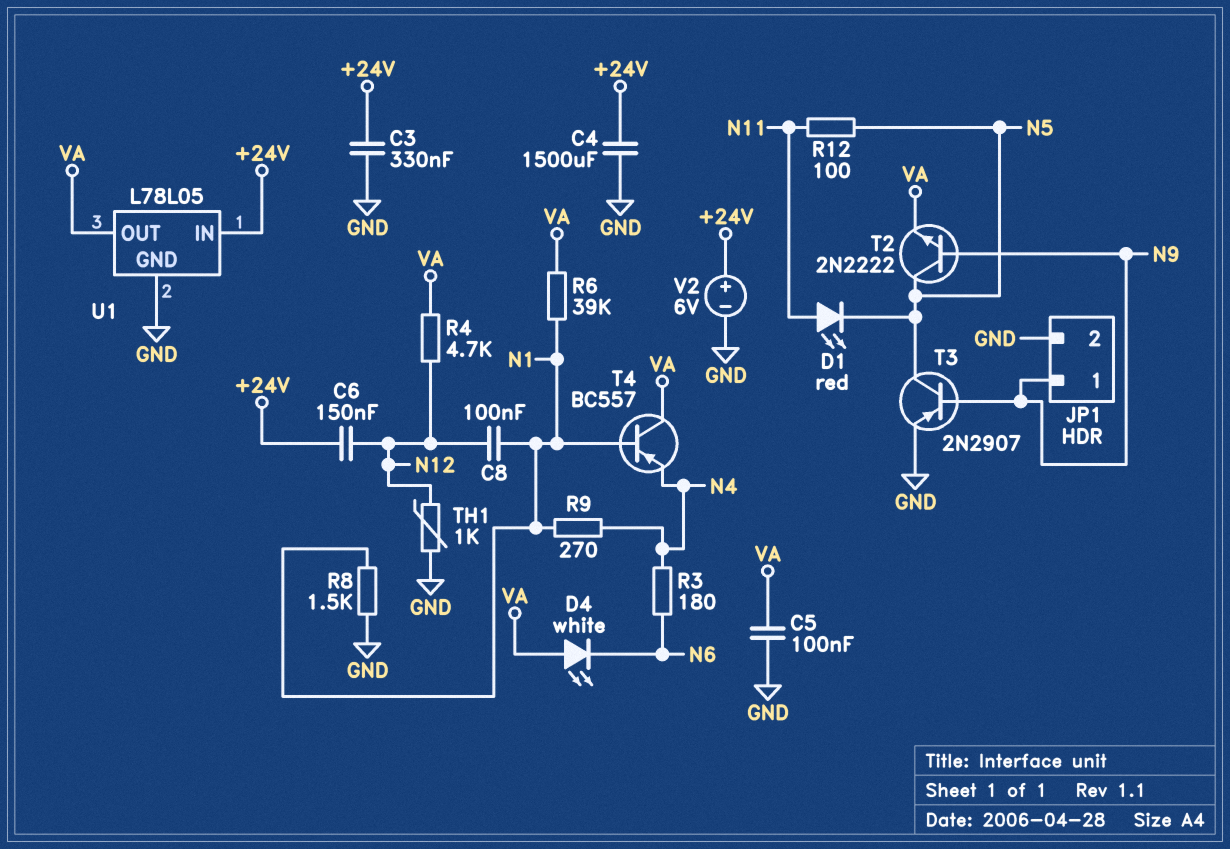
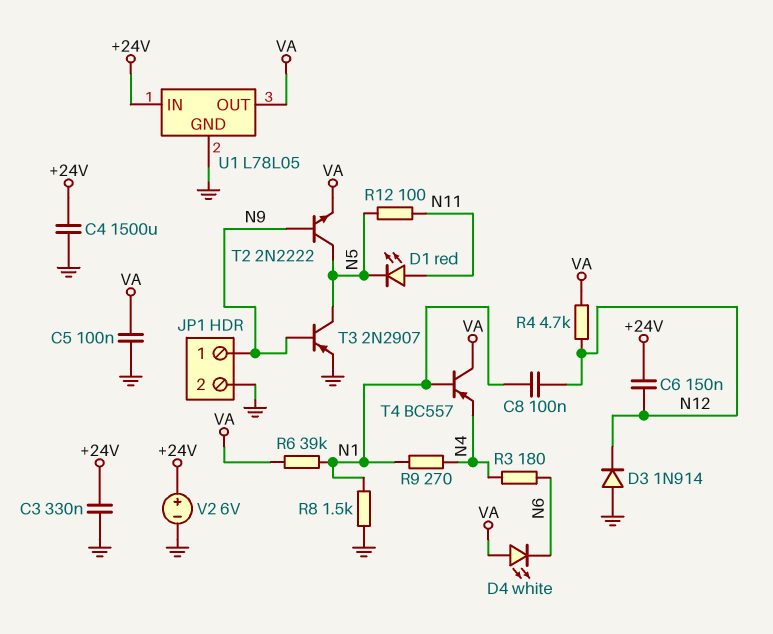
D3: none -> diode 1N914 (A GND, K N12)
TH1: 1k (GND, N12) -> none

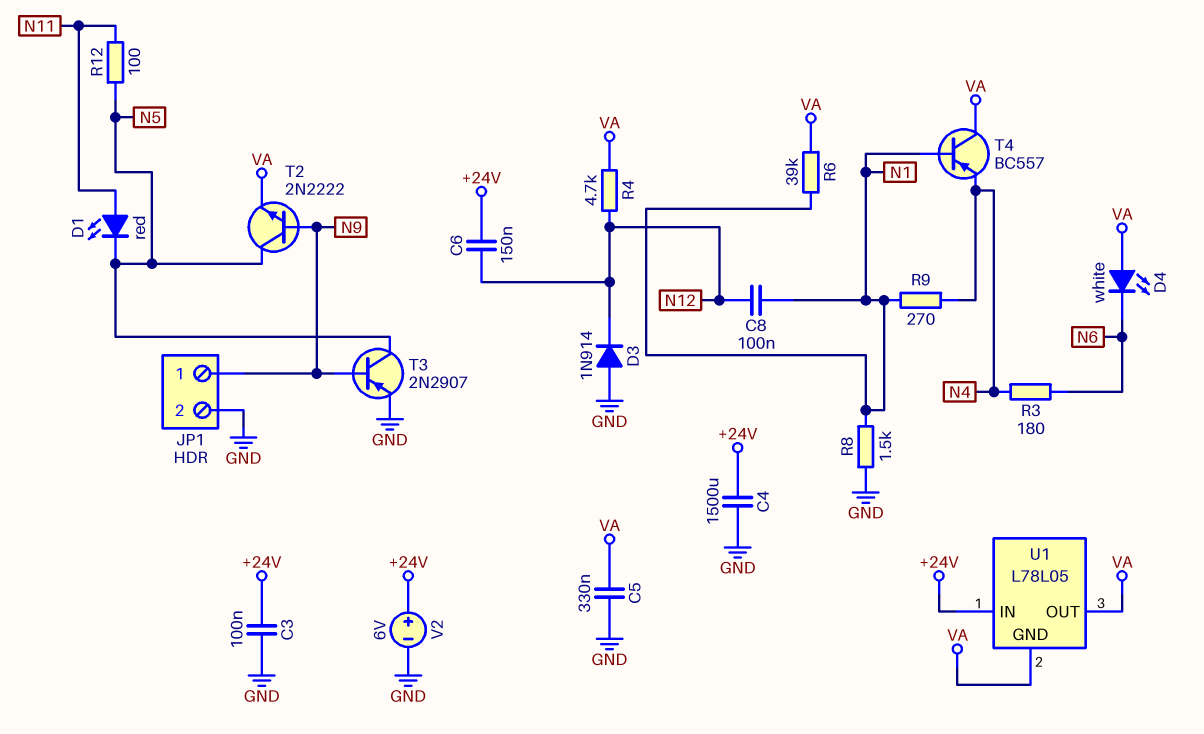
C3: 330nF (+24V, GND) -> 100nF (+24V, GND)
C5: 100nF (GND, VA) -> 330nF (GND, VA)
U1 pin GND: GND -> VA

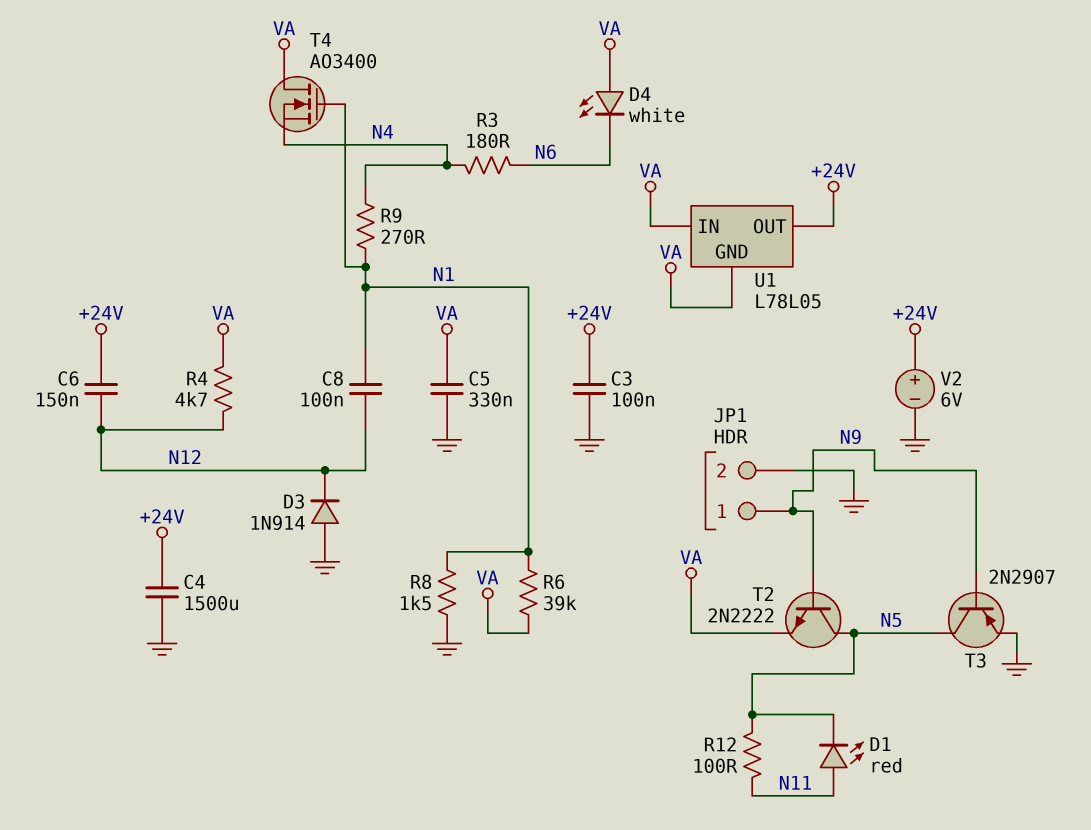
T4: PNP BC557 (B N1, C VA, E N4) -> NMOS AO3400 (G N1, D VA, S N4)
U1 pin IN: +24V -> VA
U1 pin OUT: VA -> +24V

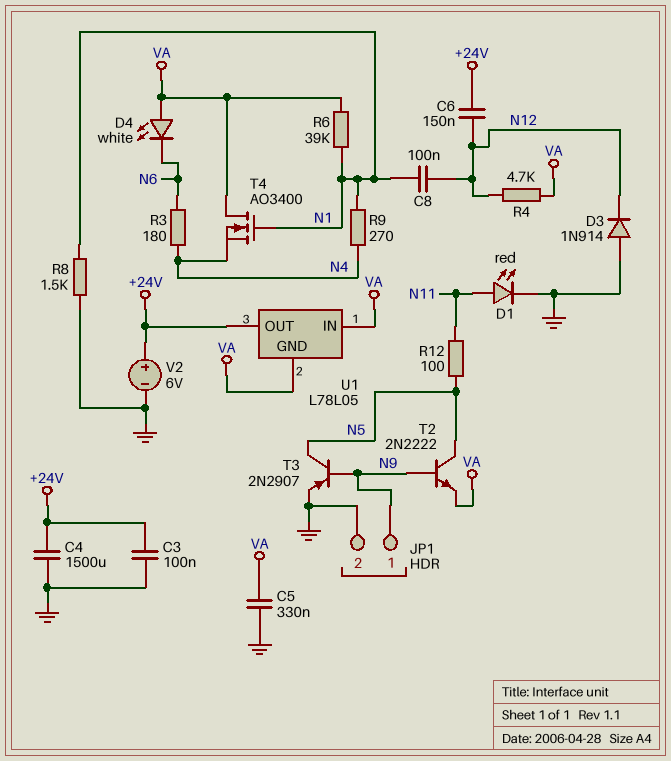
D1: LED red (A N11, K N5) -> LED red (A N11, K GND)

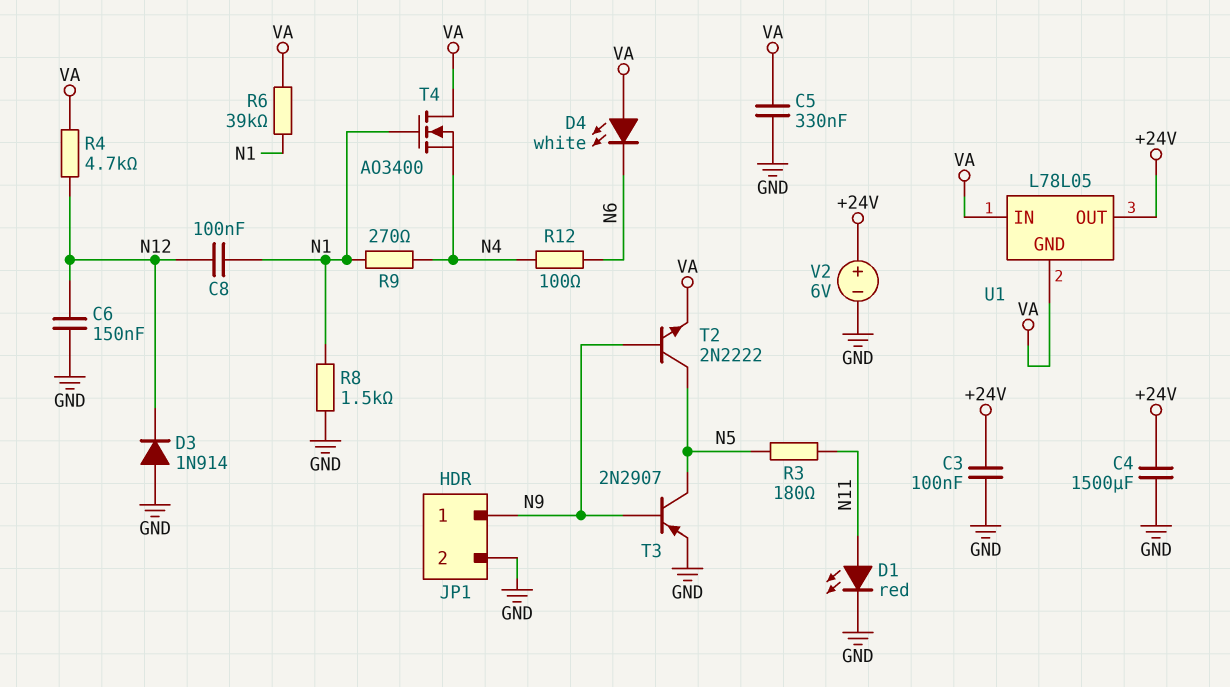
C6: 150nF (+24V, N12) -> 150nF (GND, N12)
R3: 180 (N4, N6) -> 180 (N5, N11)
R12: 100 (N5, N11) -> 100 (N4, N6)

